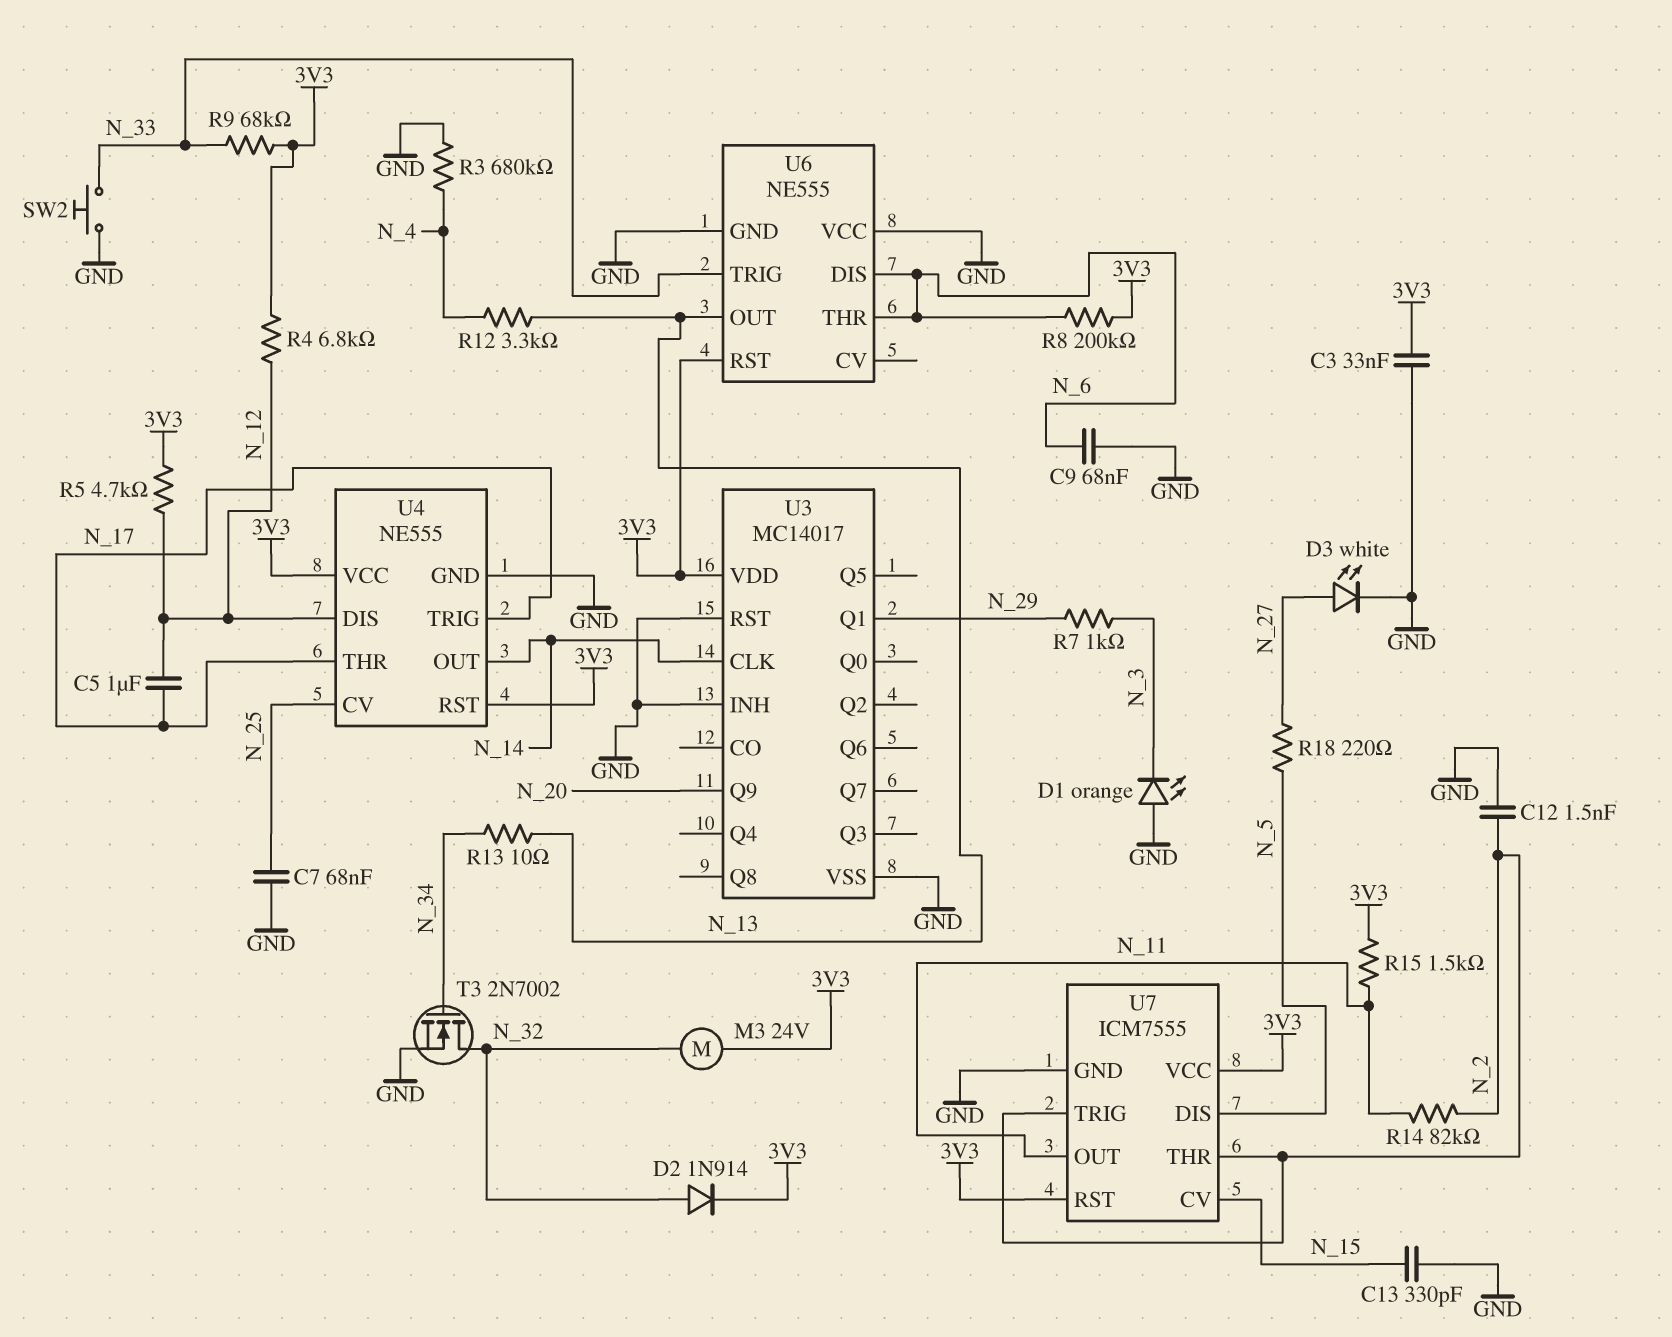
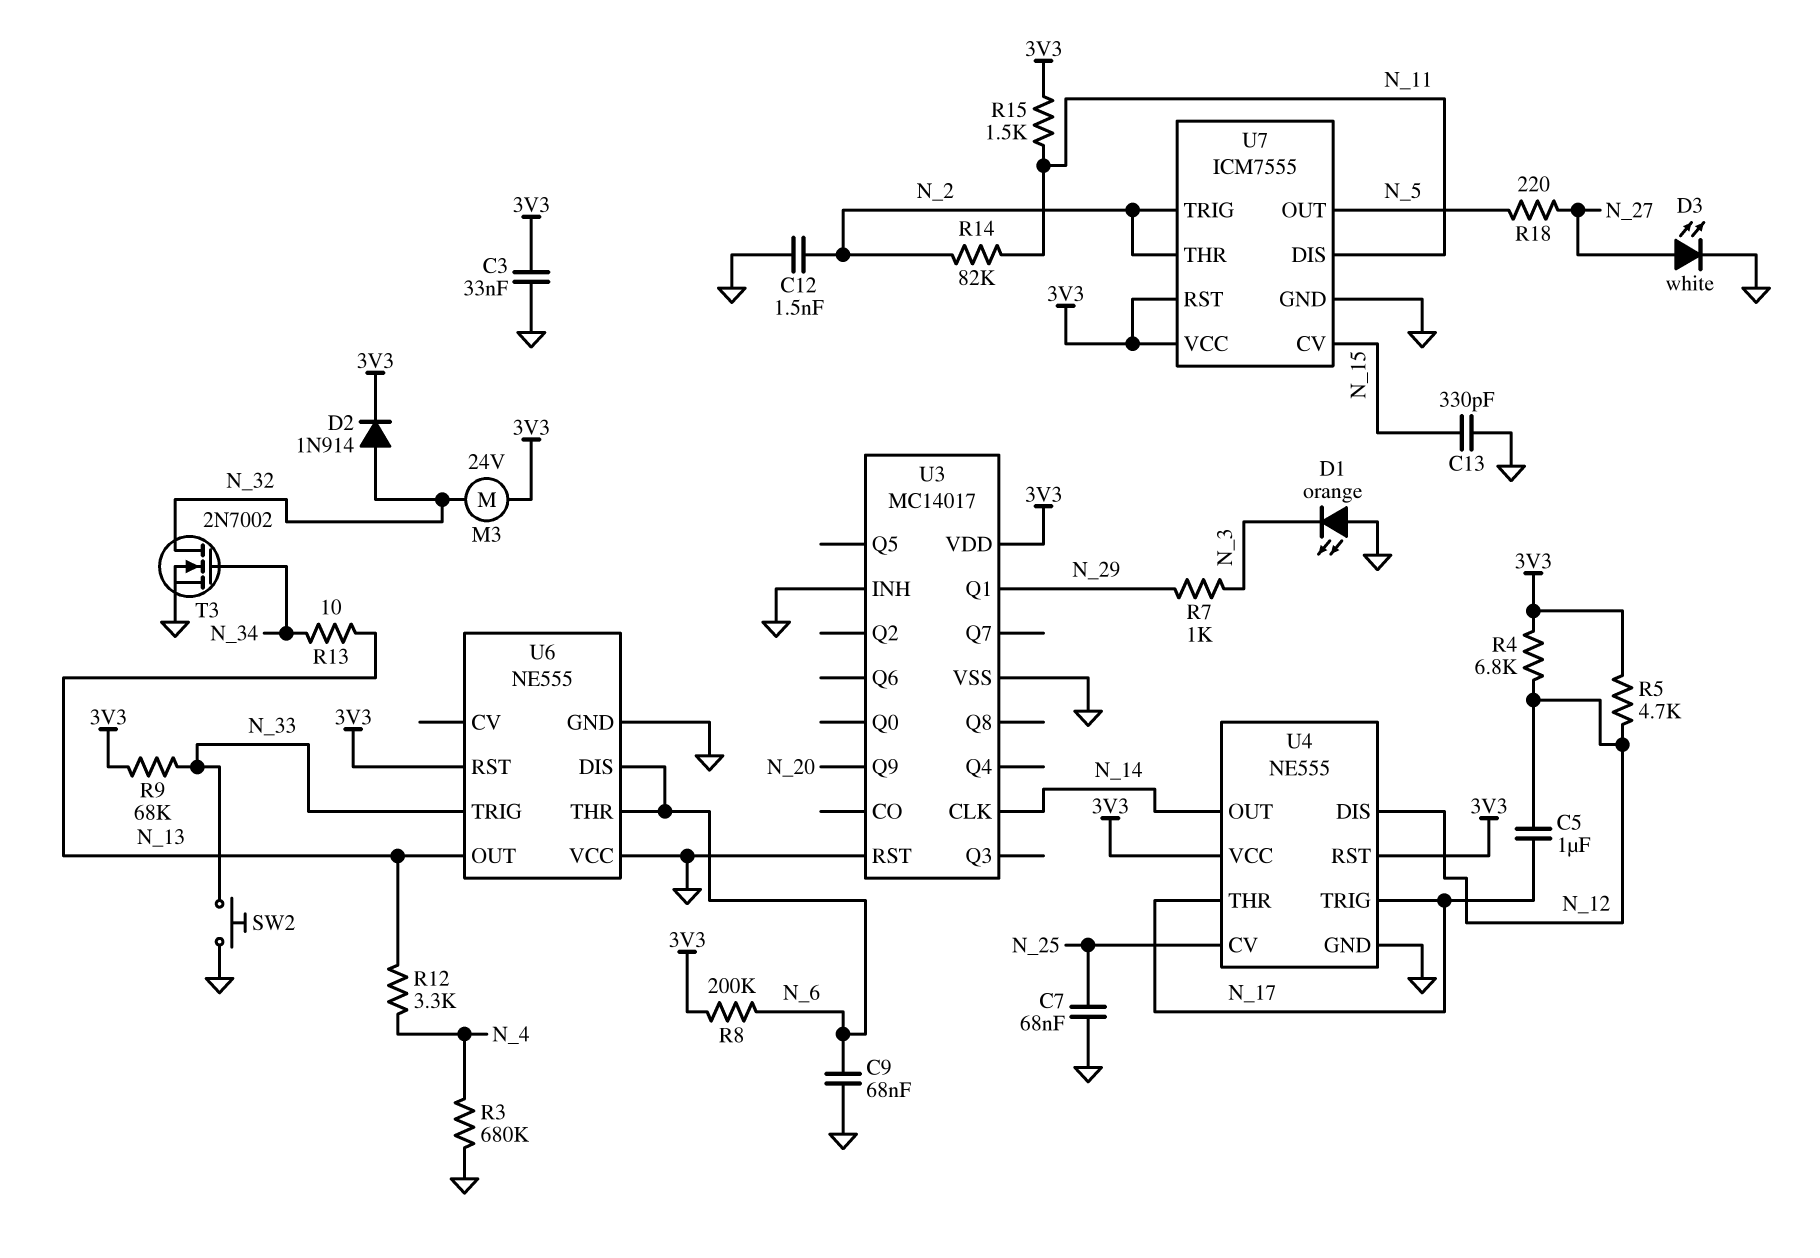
U7 pin DIS: N_5 -> N_11
U7 pin OUT: N_11 -> N_5

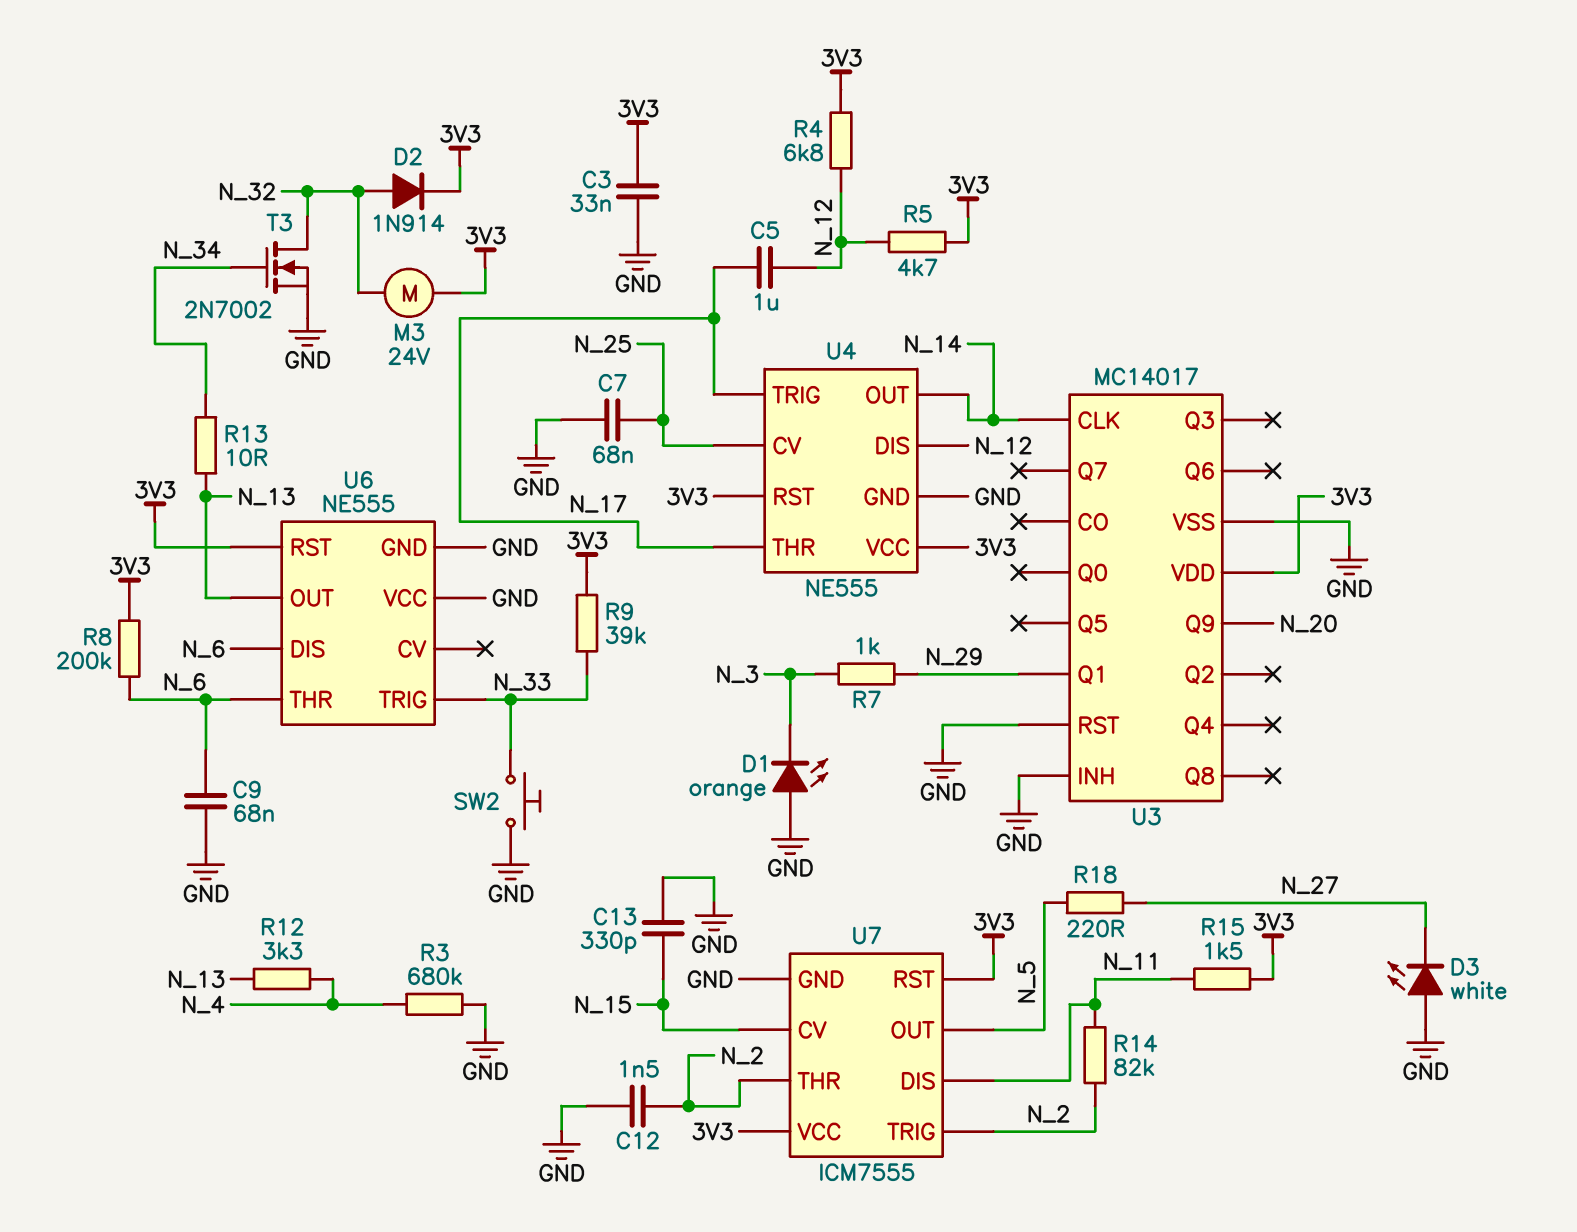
D3: LED white (A N_27, K GND) -> LED white (A GND, K N_27)
R9: 68k (3V3, N_33) -> 39k (3V3, N_33)

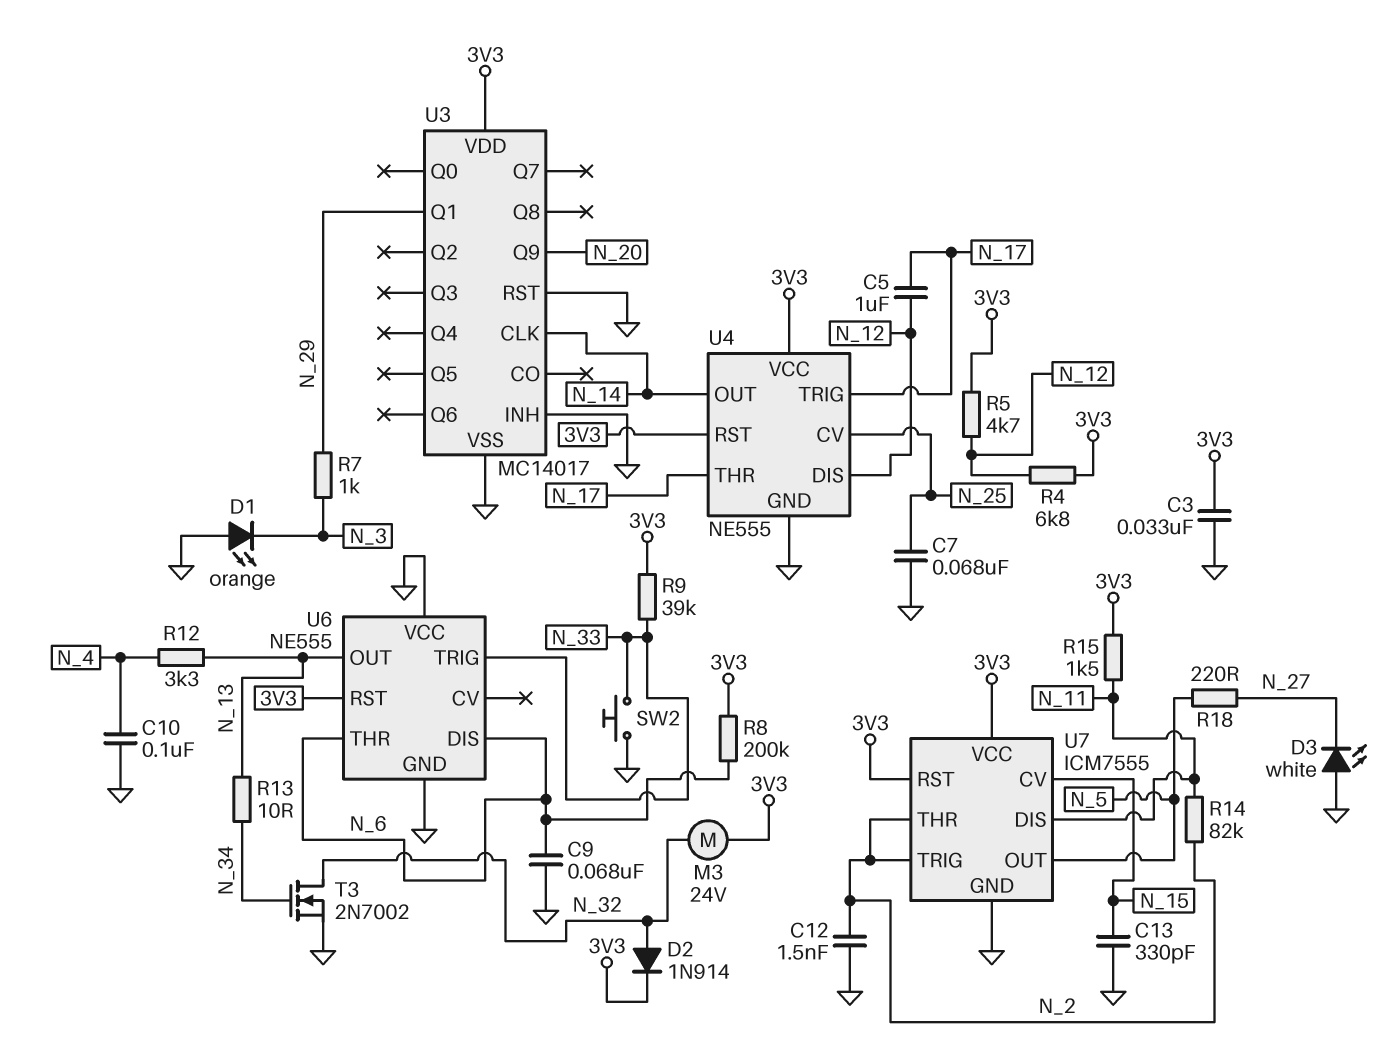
C10: none -> 100nF (GND, N_4)
R3: 680k (GND, N_4) -> none

